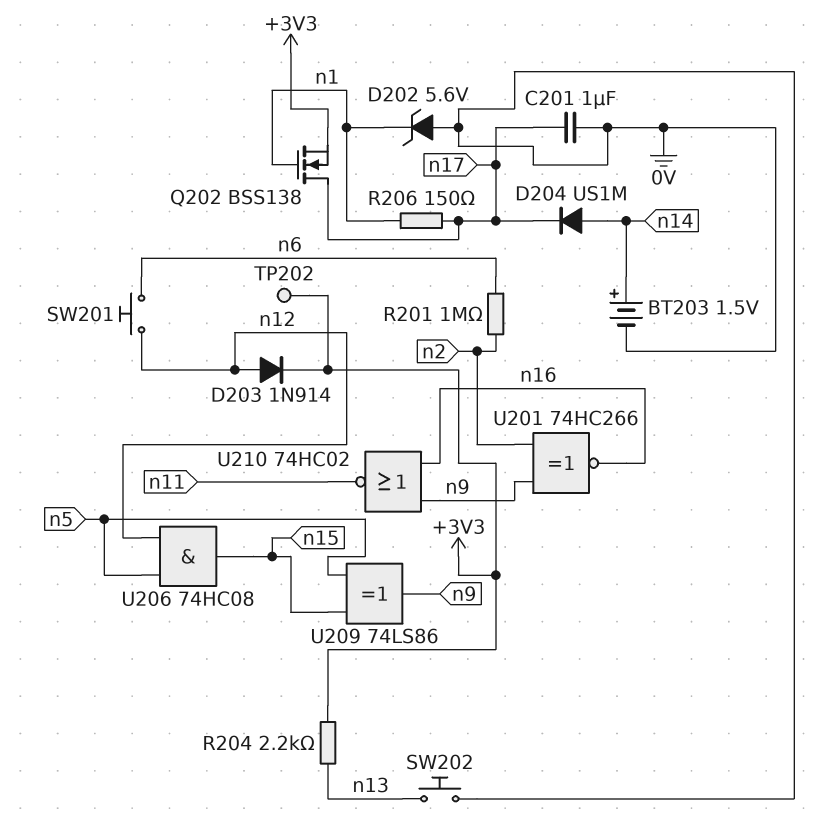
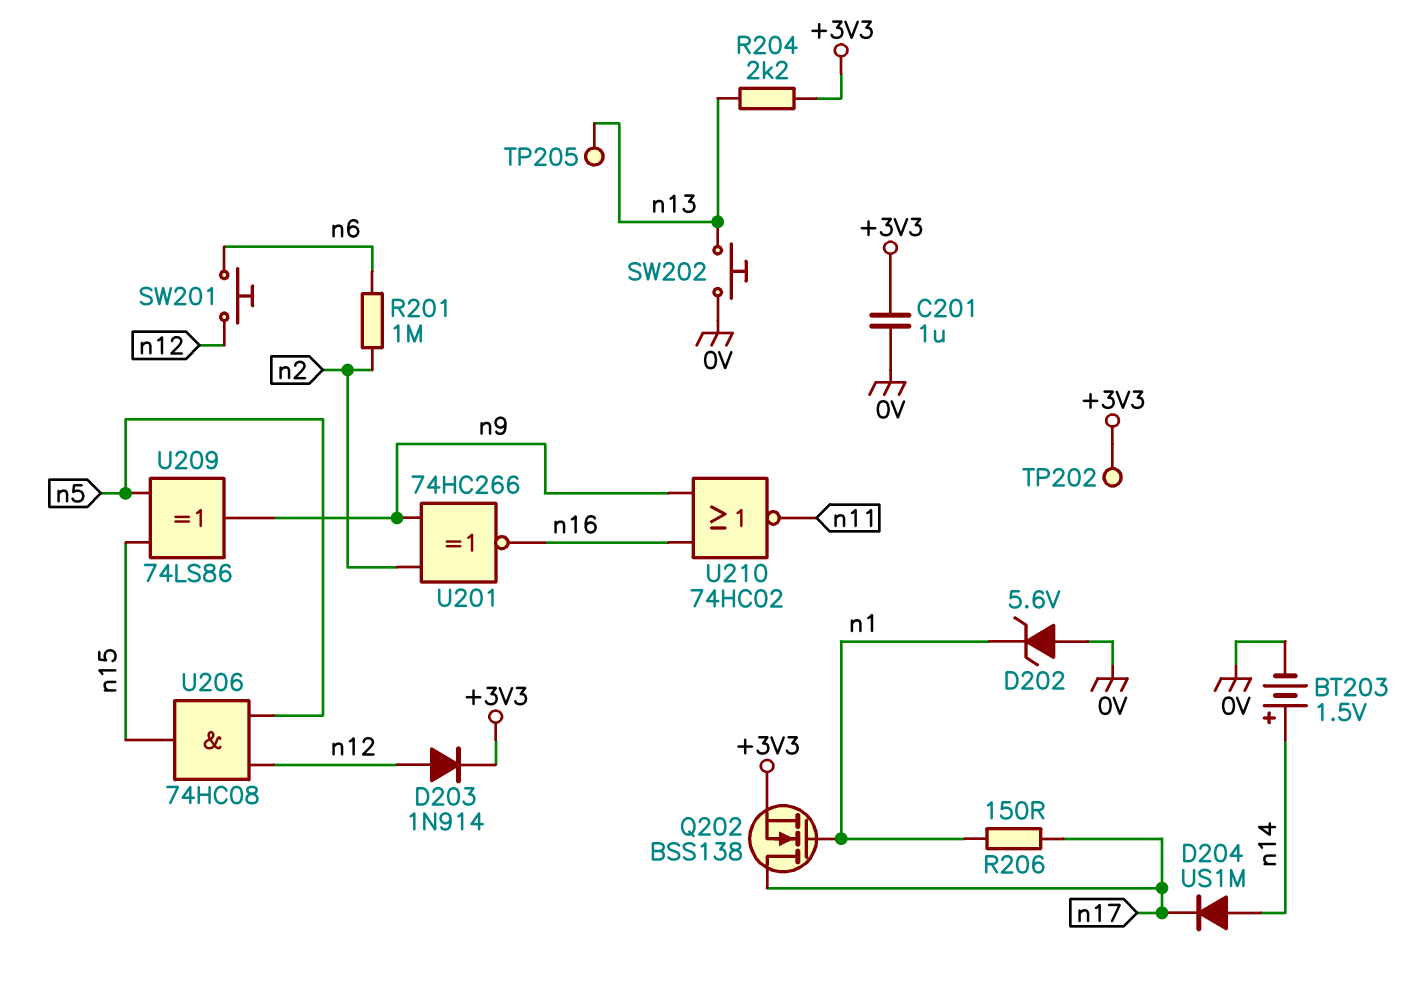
C201: 1uF (0V, n17) -> 1uF (+3V3, 0V)
TP205: none -> test point (n13)

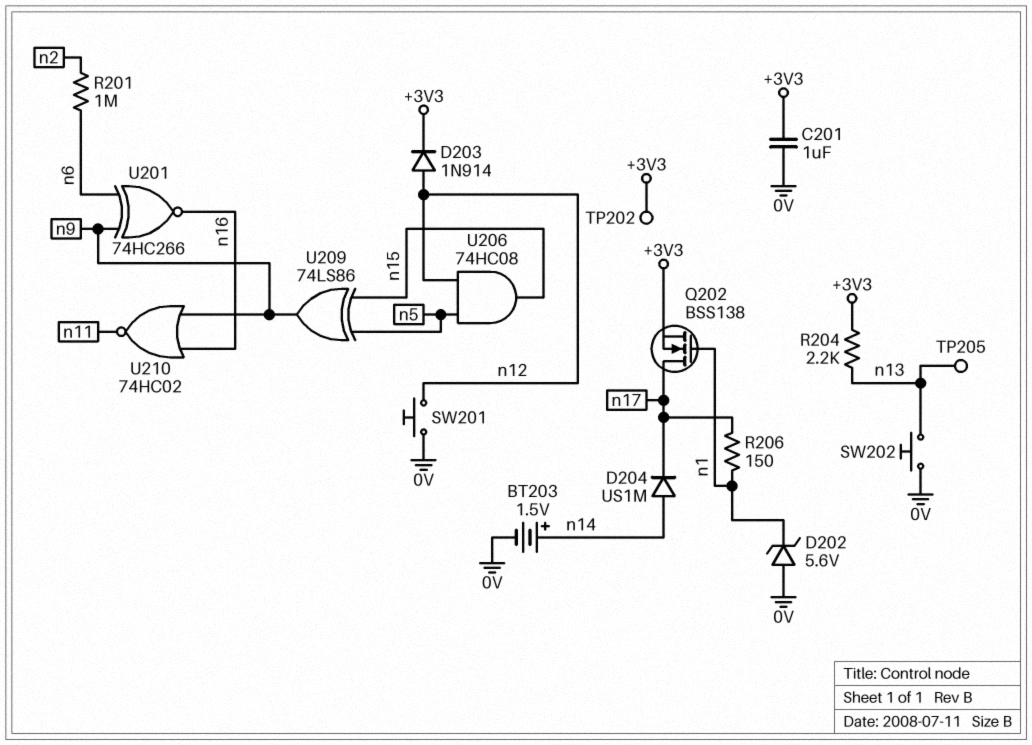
SW201: button (n6, n12) -> button (0V, n12)
U201: XNOR 74HC266 (in n2, in n9, out n16) -> XNOR 74HC266 (in n6, in n9, out n16)

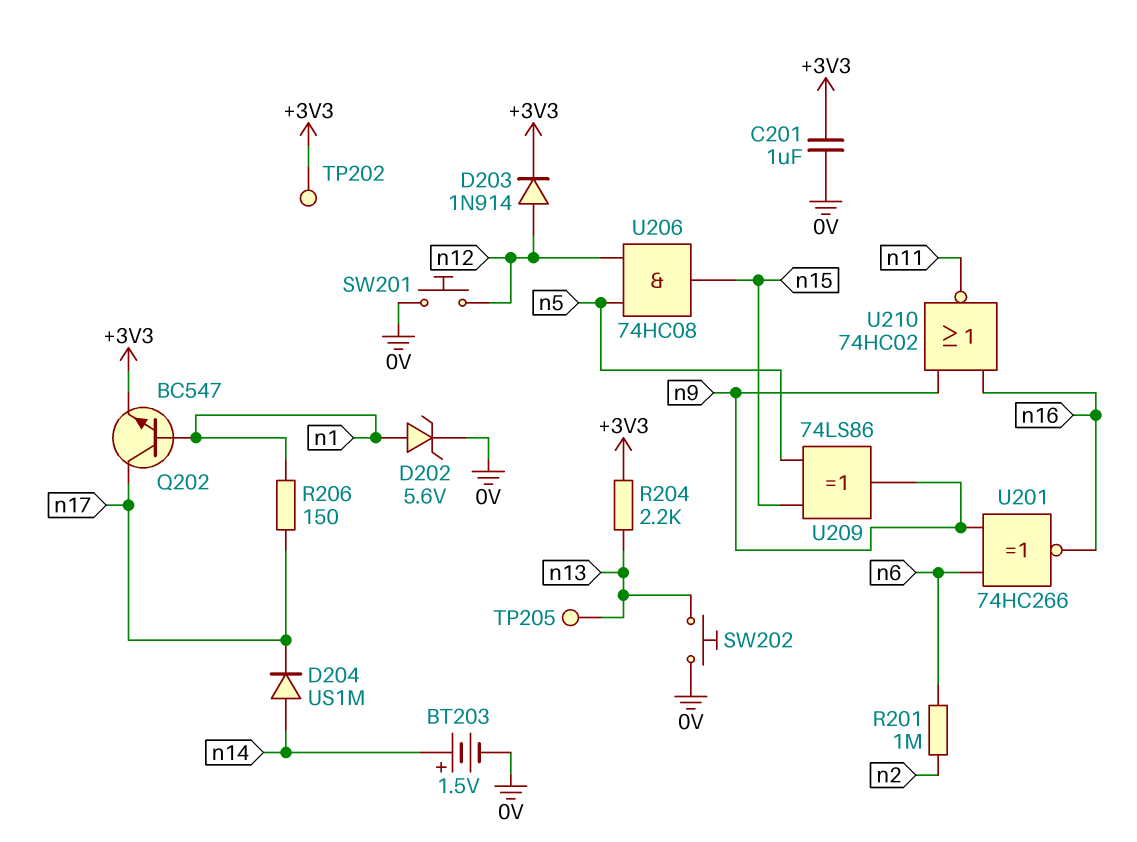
D202: zener 5.6V (A 0V, K n1) -> zener 5.6V (A n1, K 0V)
Q202: NMOS BSS138 (G n1, D n17, S +3V3) -> NPN BC547 (B n1, C n17, E +3V3)

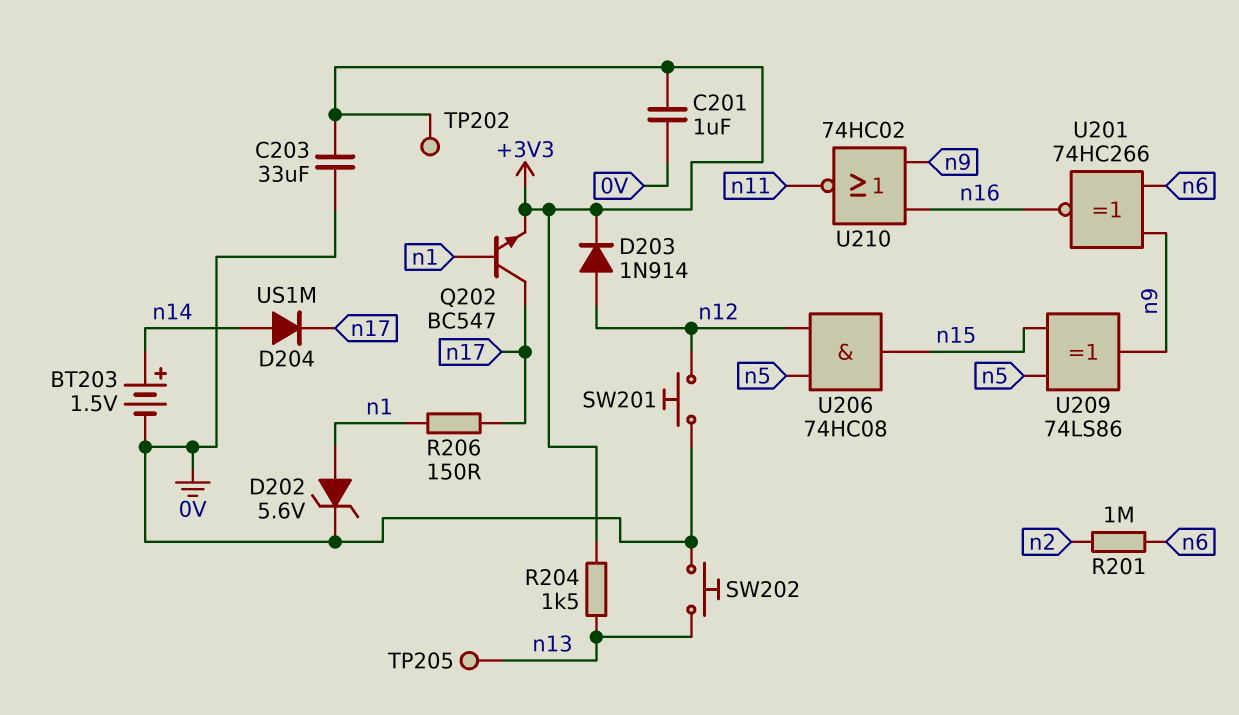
C203: none -> 33uF (+3V3, 0V)
R204: 2.2k (+3V3, n13) -> 1.5k (+3V3, n13)

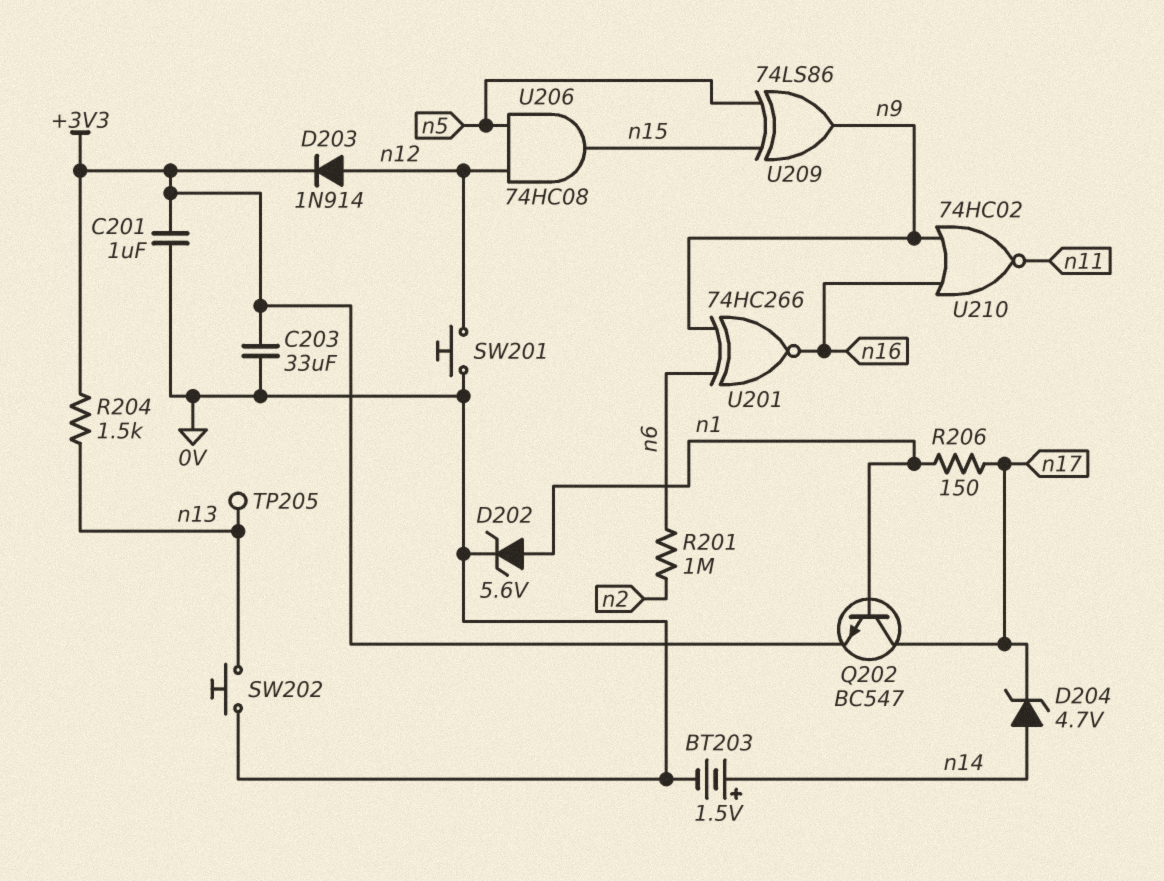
D204: diode US1M (A n14, K n17) -> zener 4.7V (A n14, K n17)
TP202: test point (+3V3) -> none

